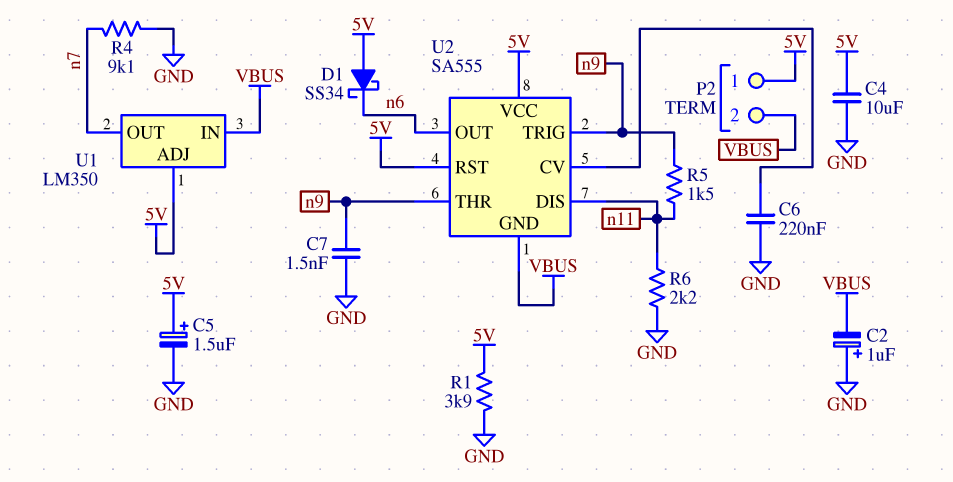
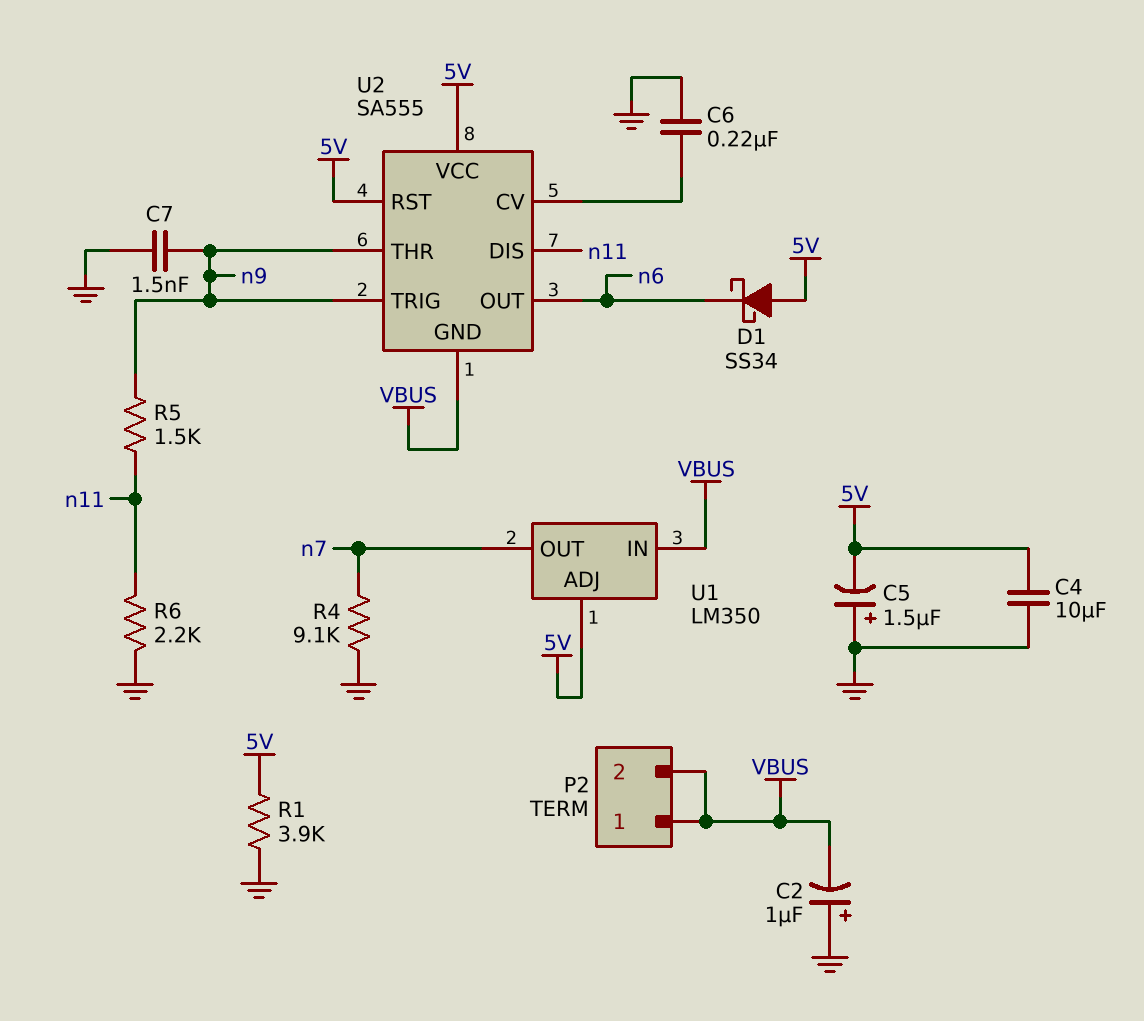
C5: 1.5uF (plus 5V, minus GND) -> 1.5uF (plus GND, minus 5V)
P2 pin 1: 5V -> VBUS

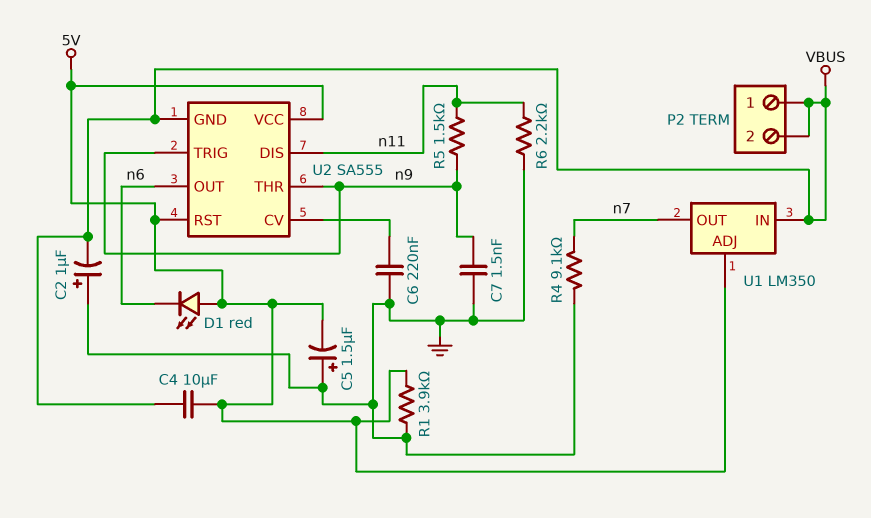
C4: 10uF (5V, GND) -> 10uF (5V, VBUS)
D1: schottky SS34 (A 5V, K n6) -> LED red (A 5V, K n6)

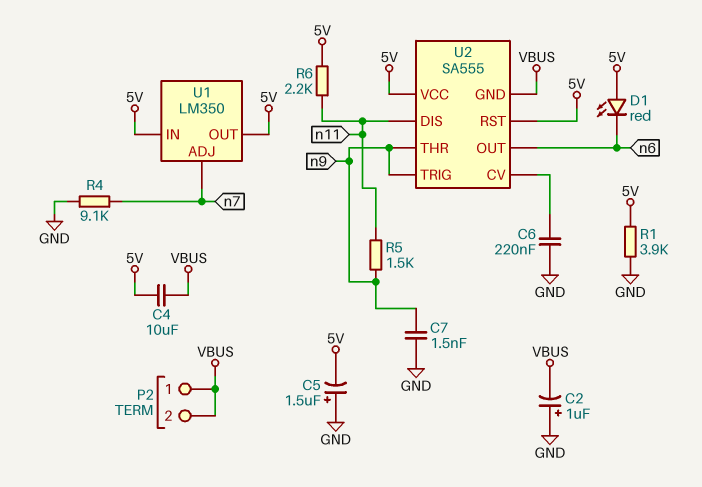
R6: 2.2k (GND, n11) -> 2.2k (5V, n11)
U1 pin ADJ: 5V -> n7
U1 pin IN: VBUS -> 5V
U1 pin OUT: n7 -> 5V

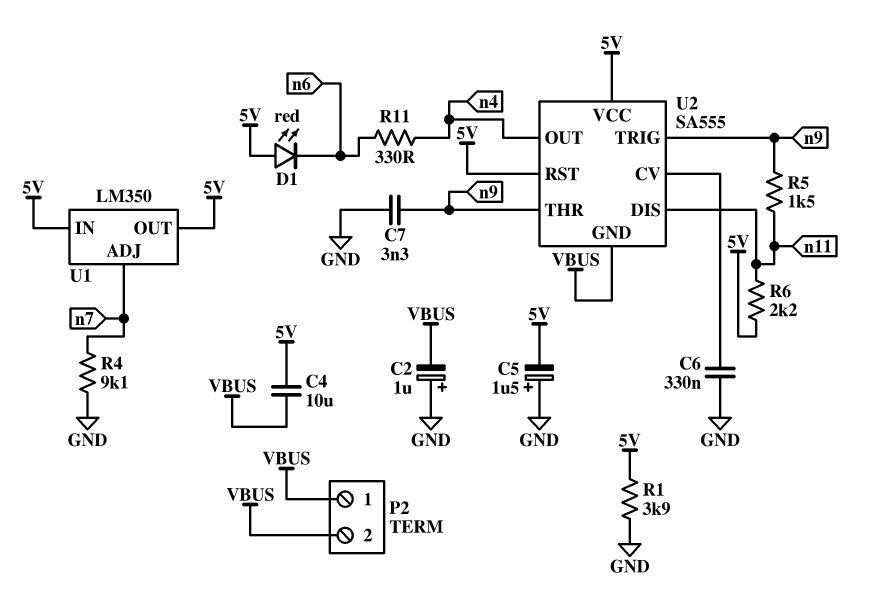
C6: 220nF (GND, U2/CV) -> 330nF (GND, U2/CV)
C7: 1.5nF (GND, n9) -> 3.3nF (GND, n9)
R11: none -> 330 (n4, n6)
U2 pin OUT: n6 -> n4

